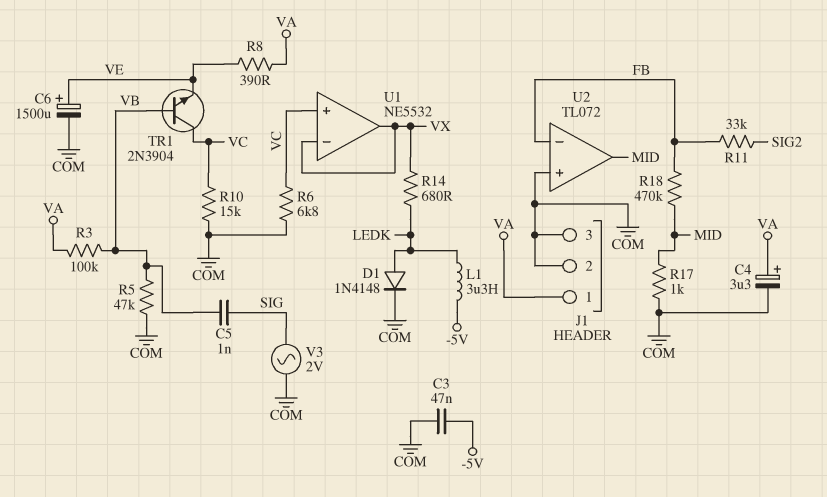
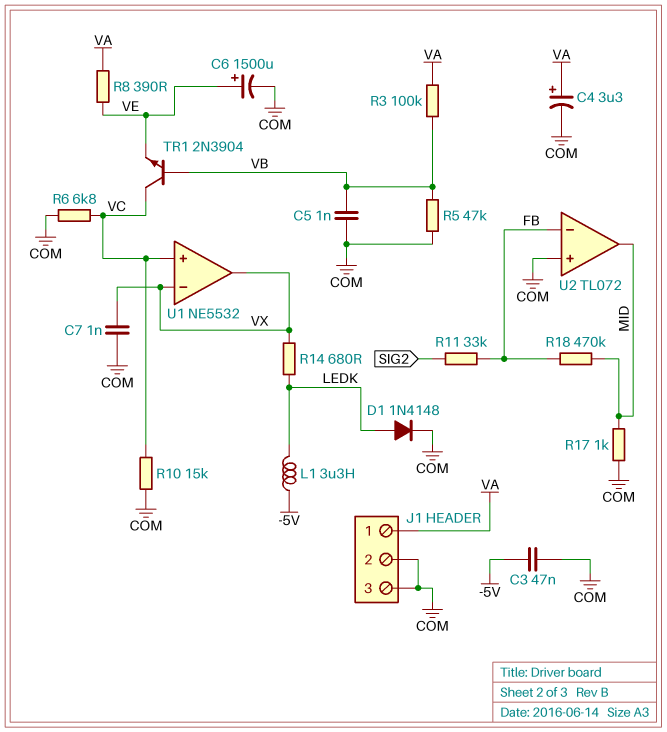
C5: 1nF (SIG, VB) -> 1nF (COM, VB)
C7: none -> 1nF (COM, VX)
V3: AC 2V (COM, SIG) -> none

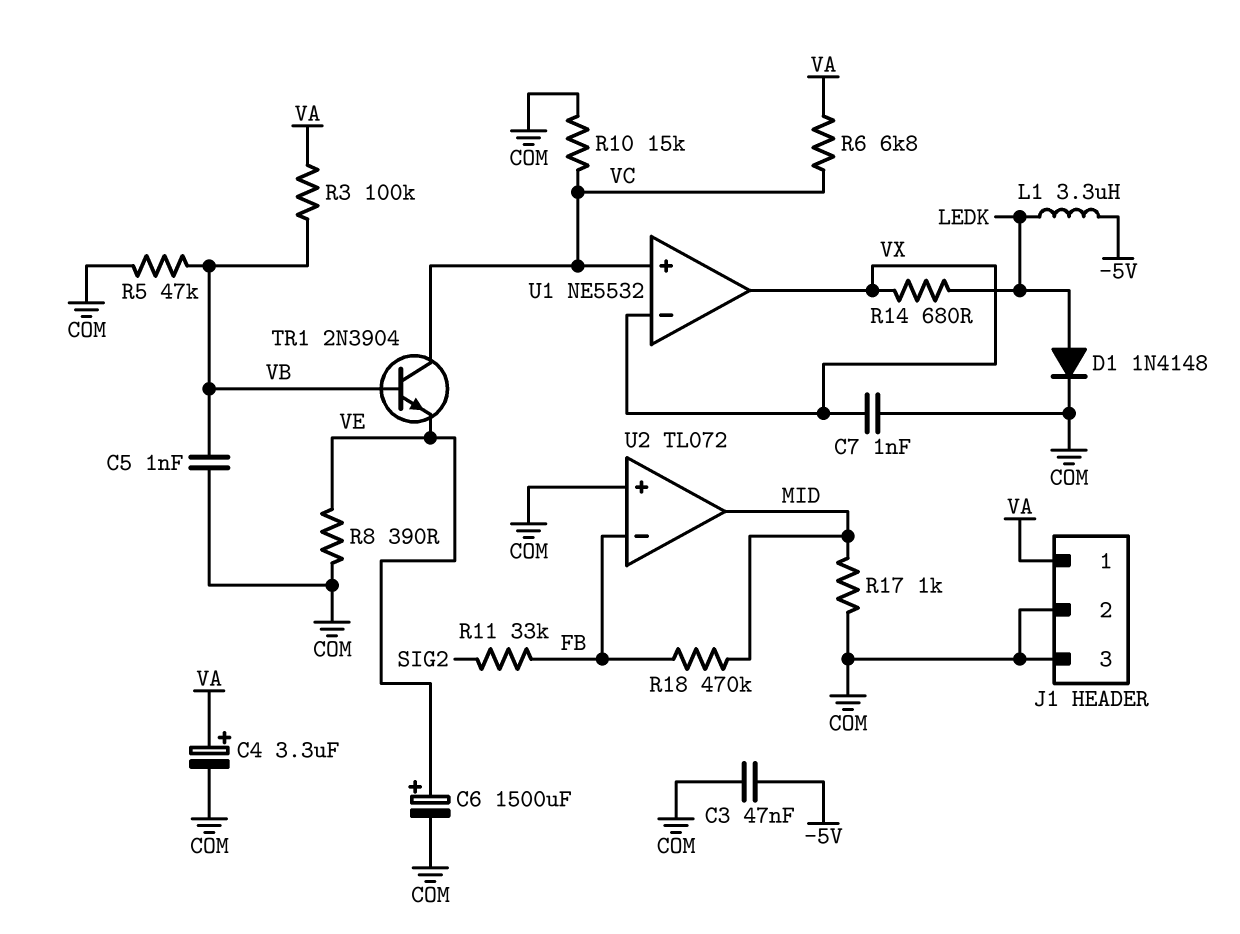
R6: 6.8k (COM, VC) -> 6.8k (VA, VC)
R8: 390 (VA, VE) -> 390 (COM, VE)

